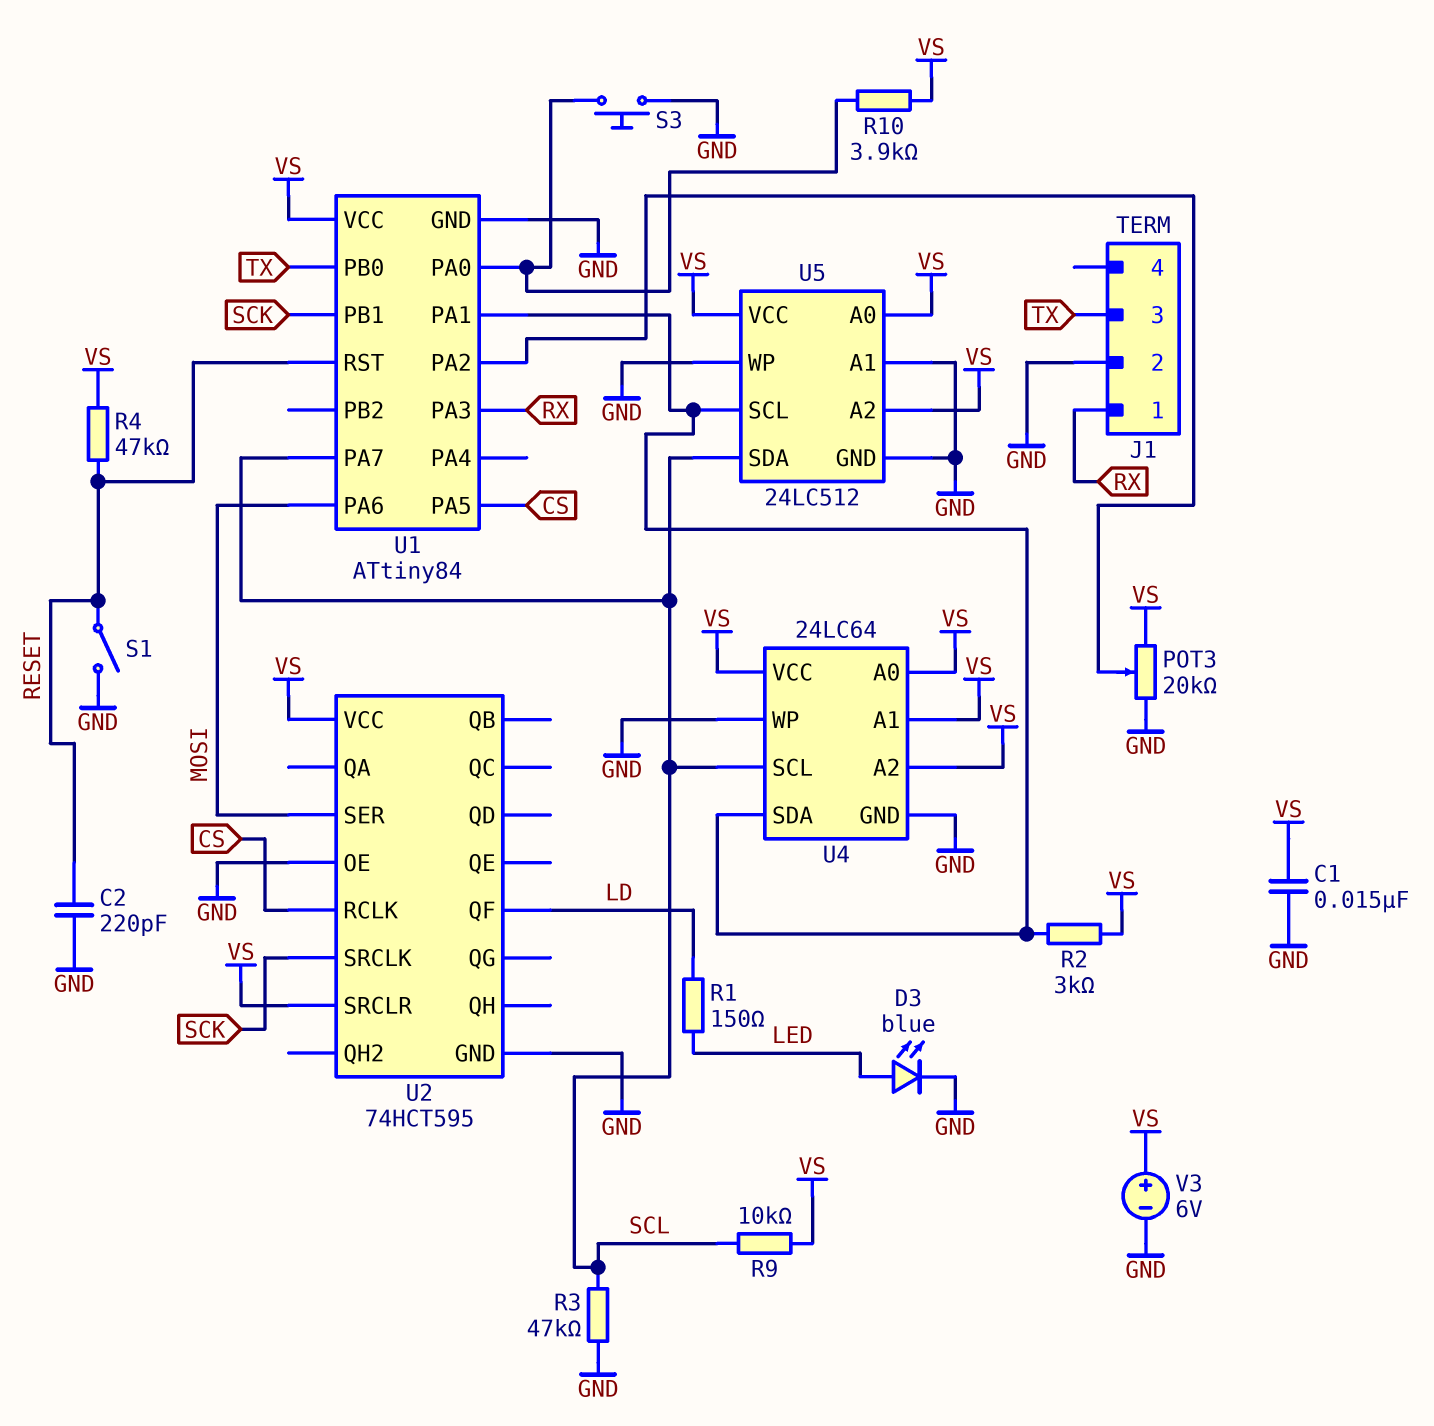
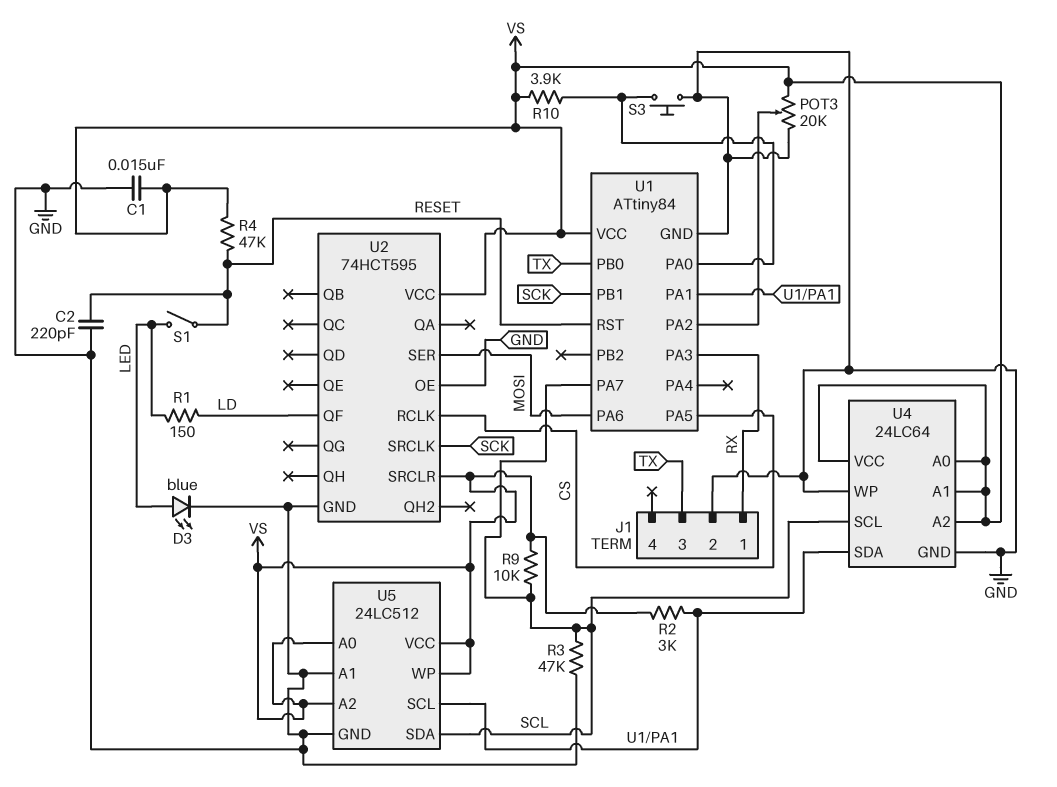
S1: switch (GND, RESET) -> switch (LED, RESET)
U5 pin WP: GND -> VS
V3: 6V (plus VS, minus GND) -> none

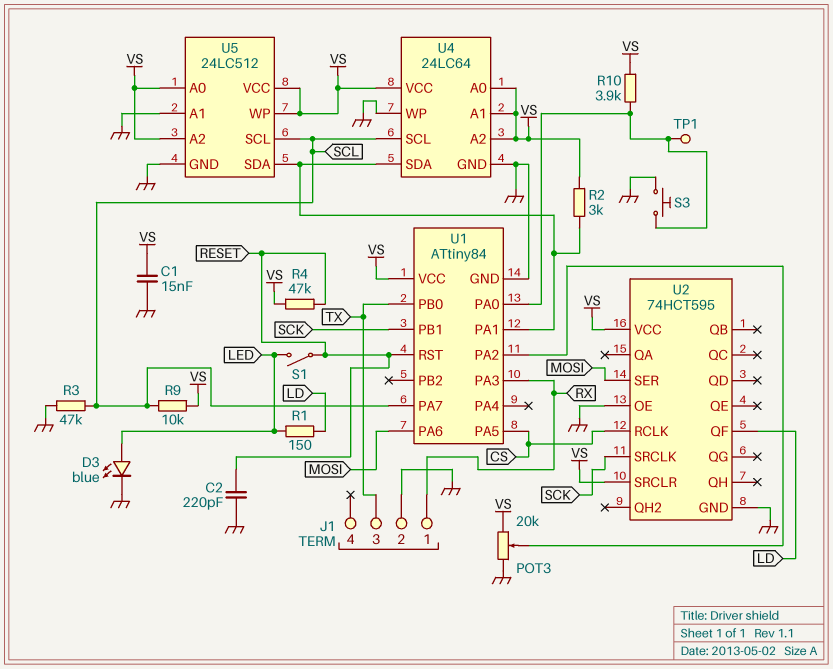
TP1: none -> test point (U1/PA0)
U5 pin SCL: U1/PA1 -> SCL
U5 pin SDA: SCL -> U1/PA1

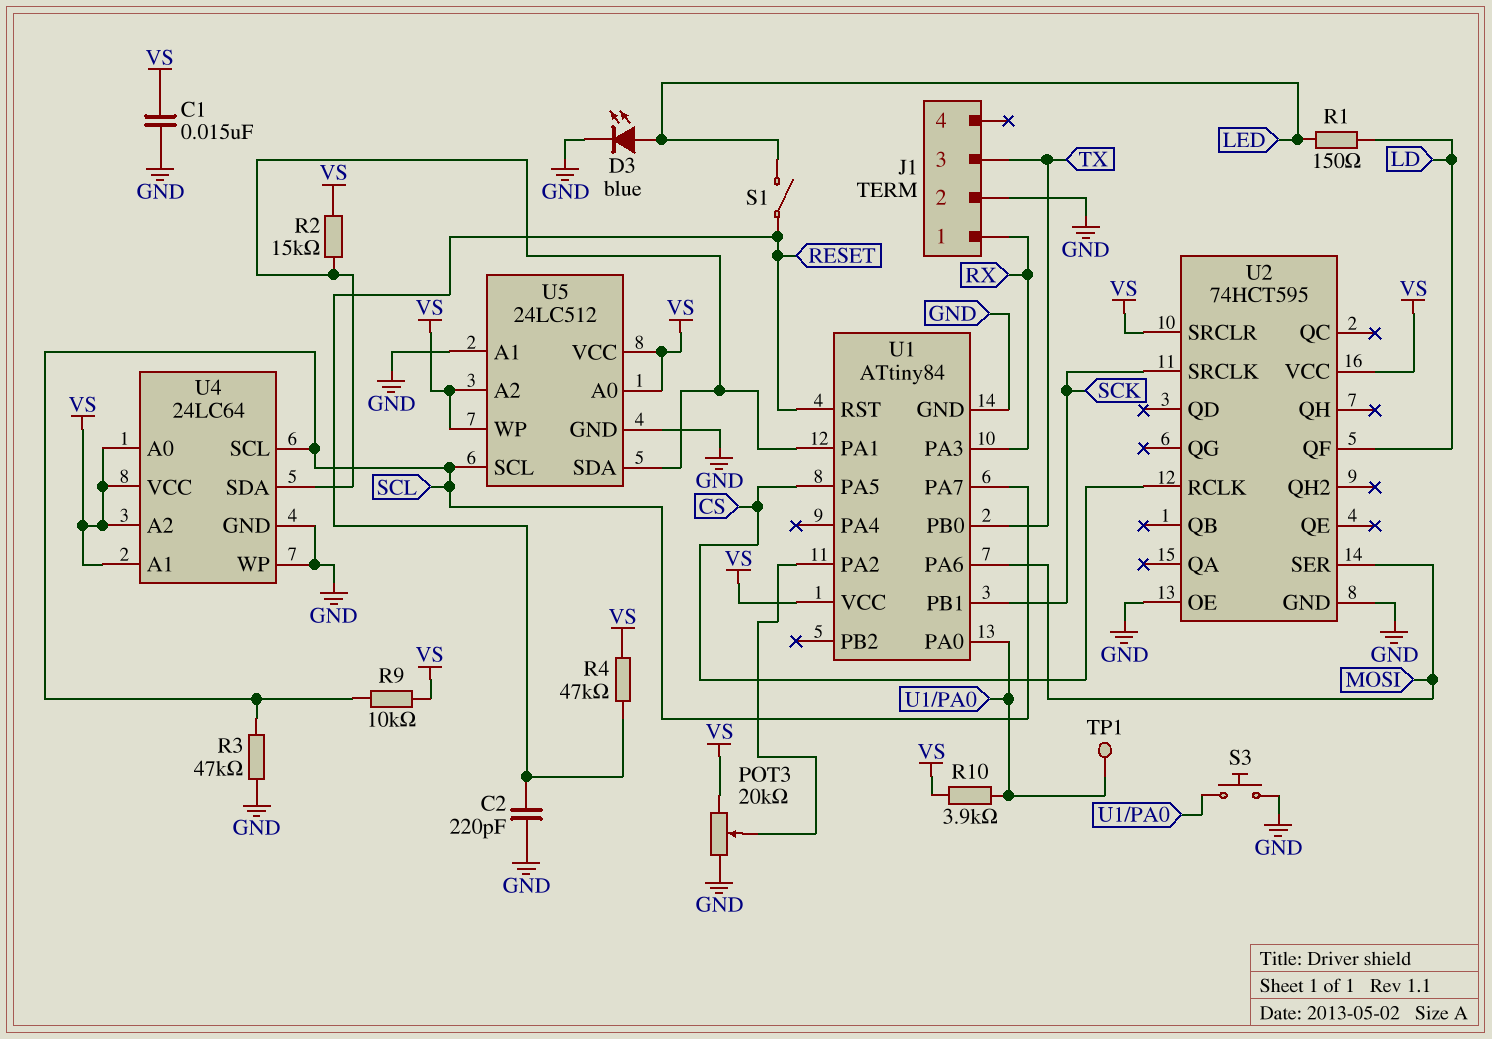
R2: 3k (U1/PA1, VS) -> 15k (U1/PA1, VS)

